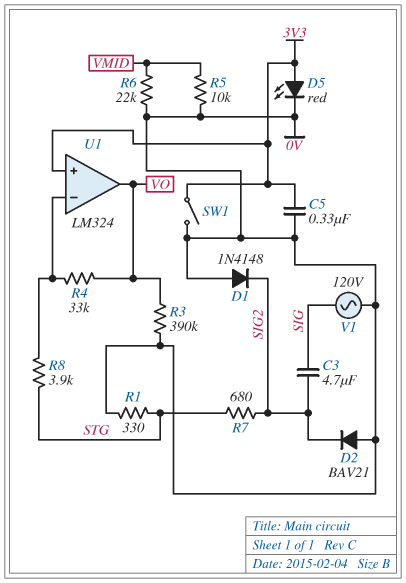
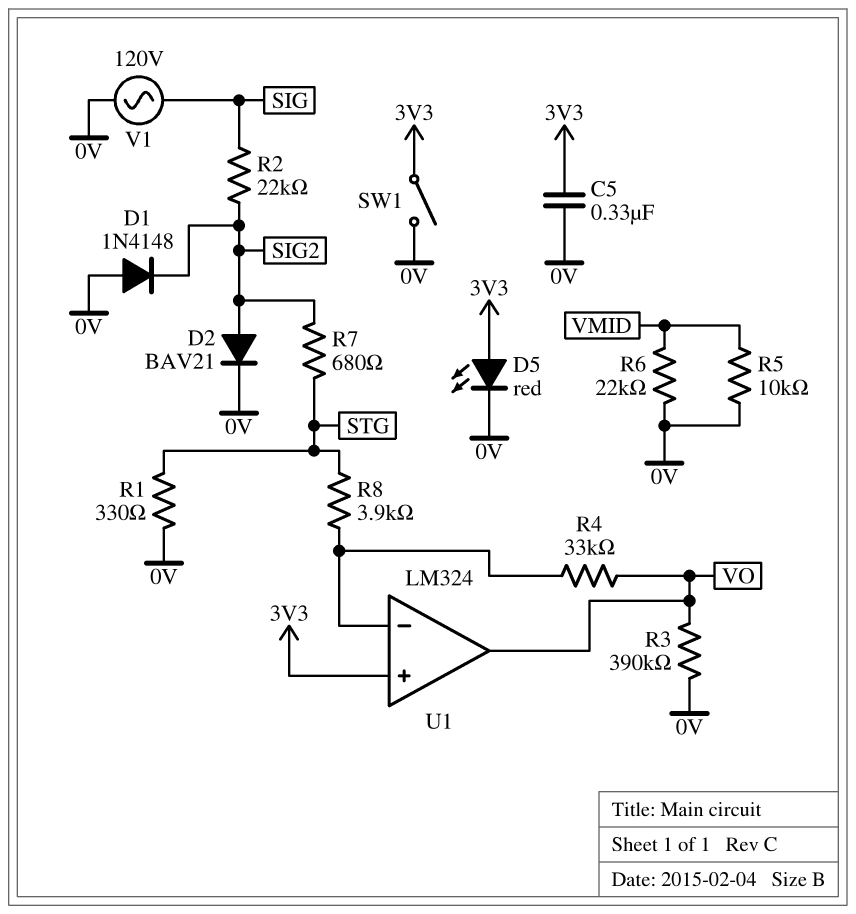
C3: 4.7uF (SIG, SIG2) -> none
D2: diode BAV21 (A 0V, K SIG2) -> diode BAV21 (A SIG2, K 0V)
R2: none -> 22k (SIG, SIG2)

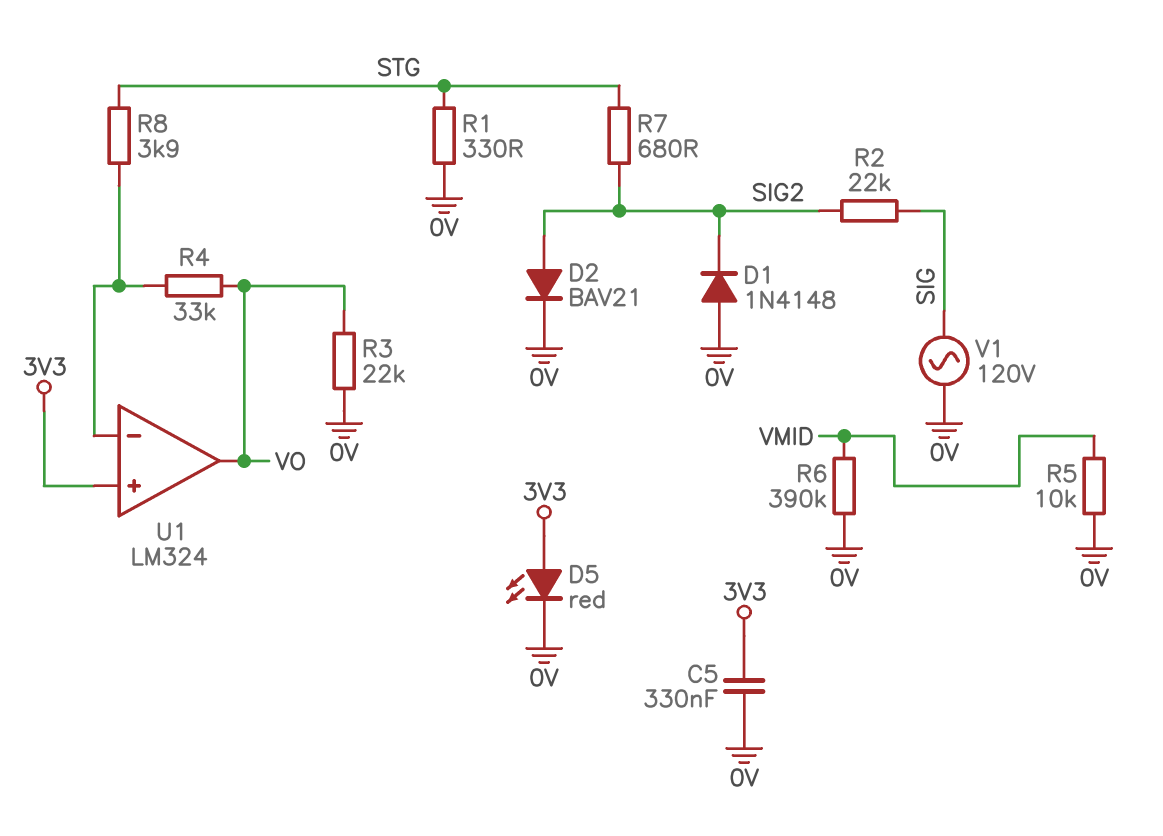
R3: 390k (0V, VO) -> 22k (0V, VO)
R6: 22k (0V, VMID) -> 390k (0V, VMID)
SW1: switch (0V, 3V3) -> none

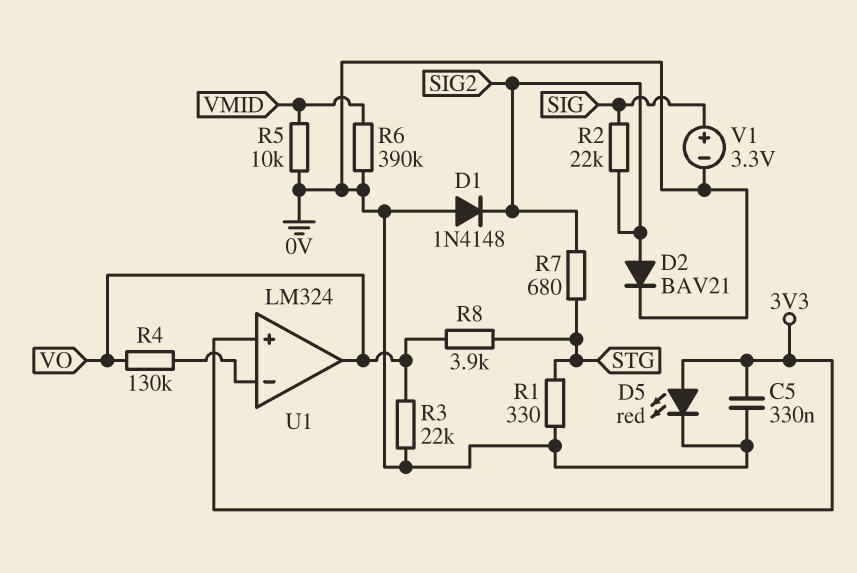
R4: 33k (U1/in-, VO) -> 130k (U1/in-, VO)
R8: 3.9k (STG, U1/in-) -> 3.9k (STG, VO)
V1: AC 120V (0V, SIG) -> 3.3V (plus SIG, minus 0V)

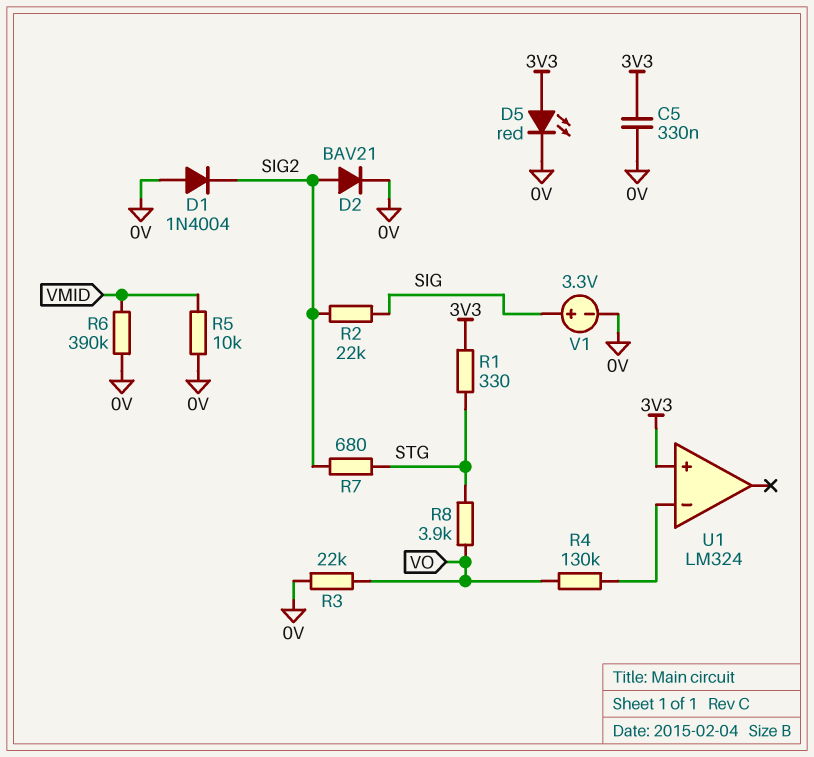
D1: diode 1N4148 (A 0V, K SIG2) -> diode 1N4004 (A 0V, K SIG2)
R1: 330 (0V, STG) -> 330 (3V3, STG)
U1 pin out: VO -> none

